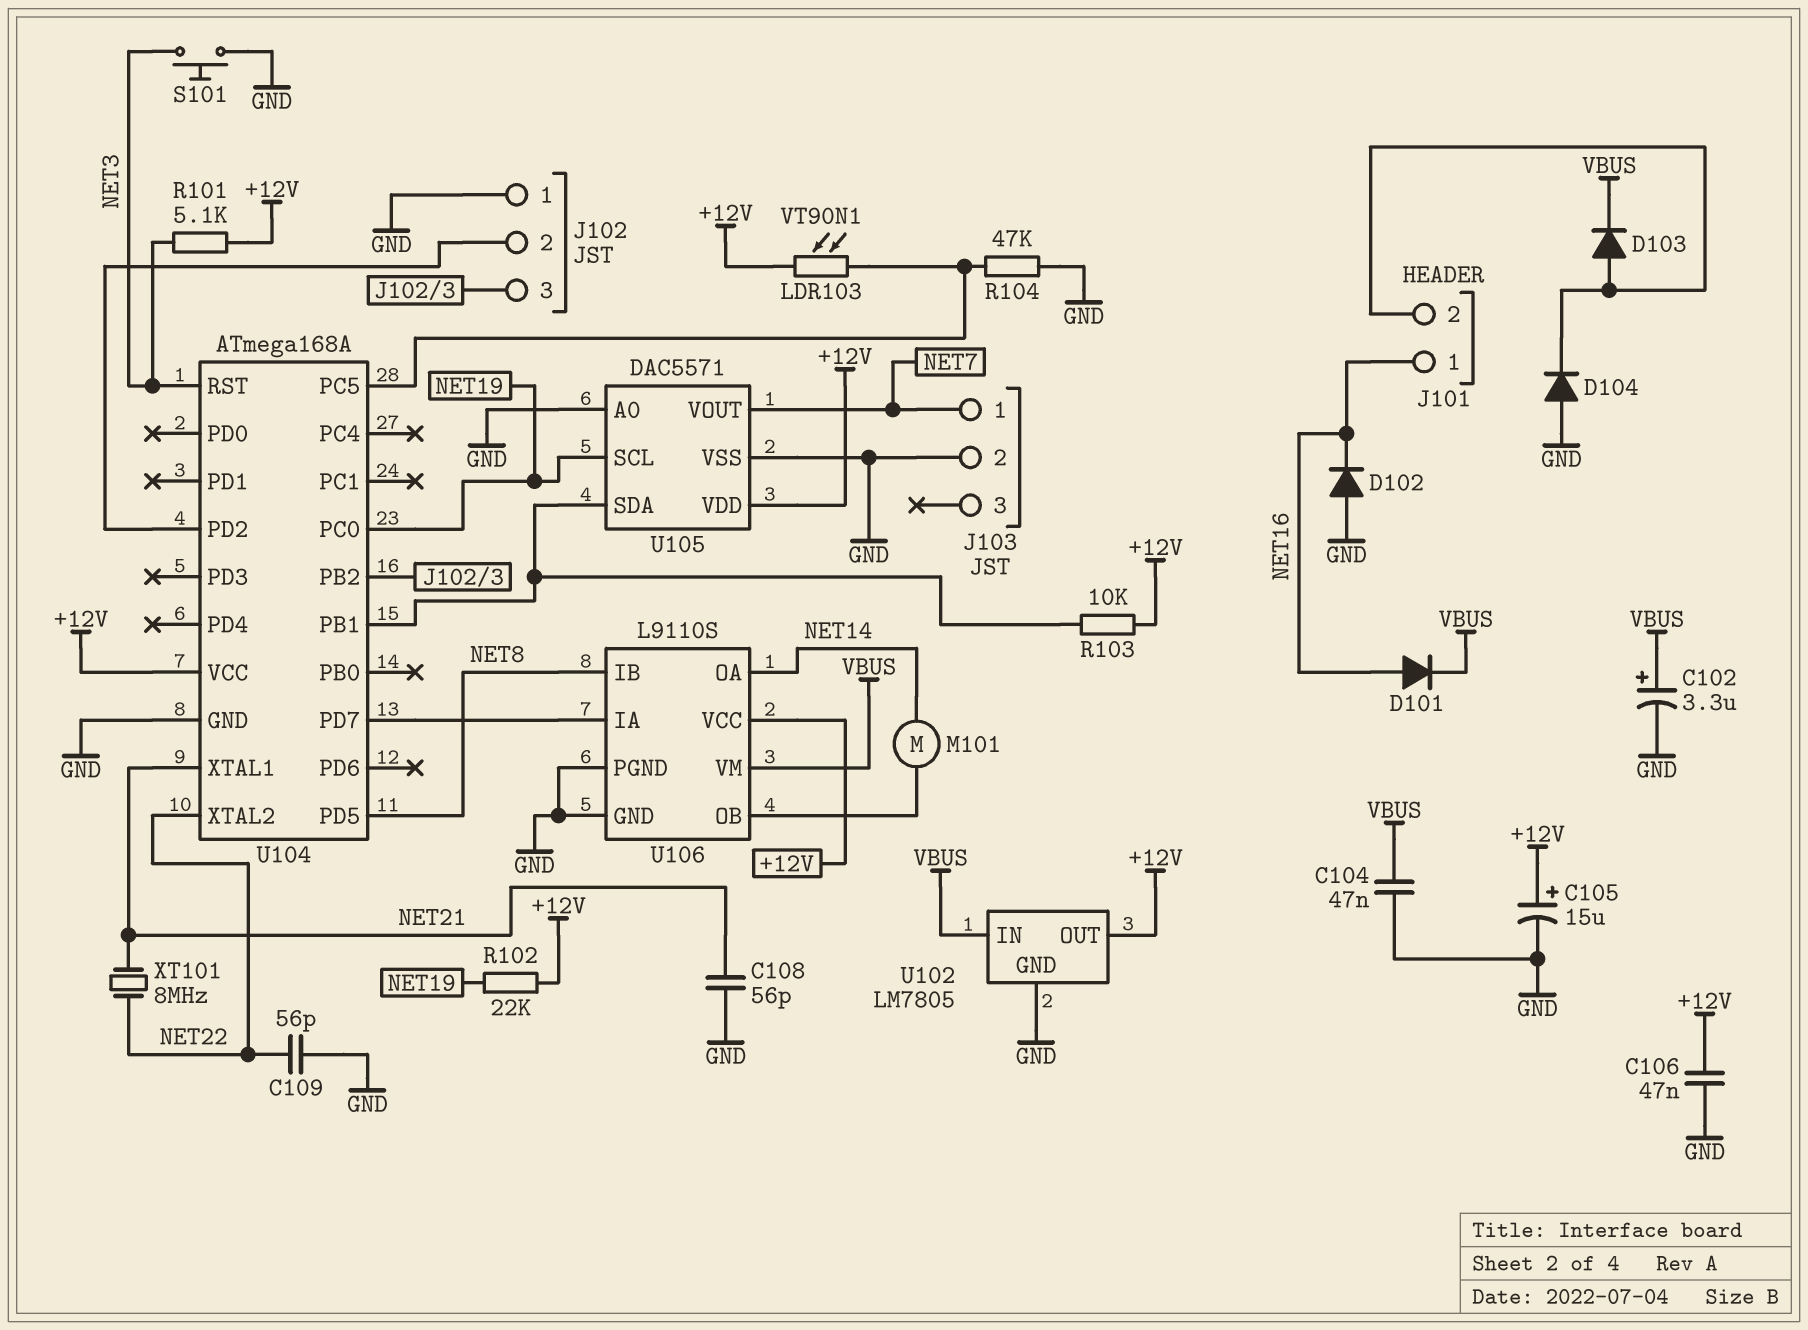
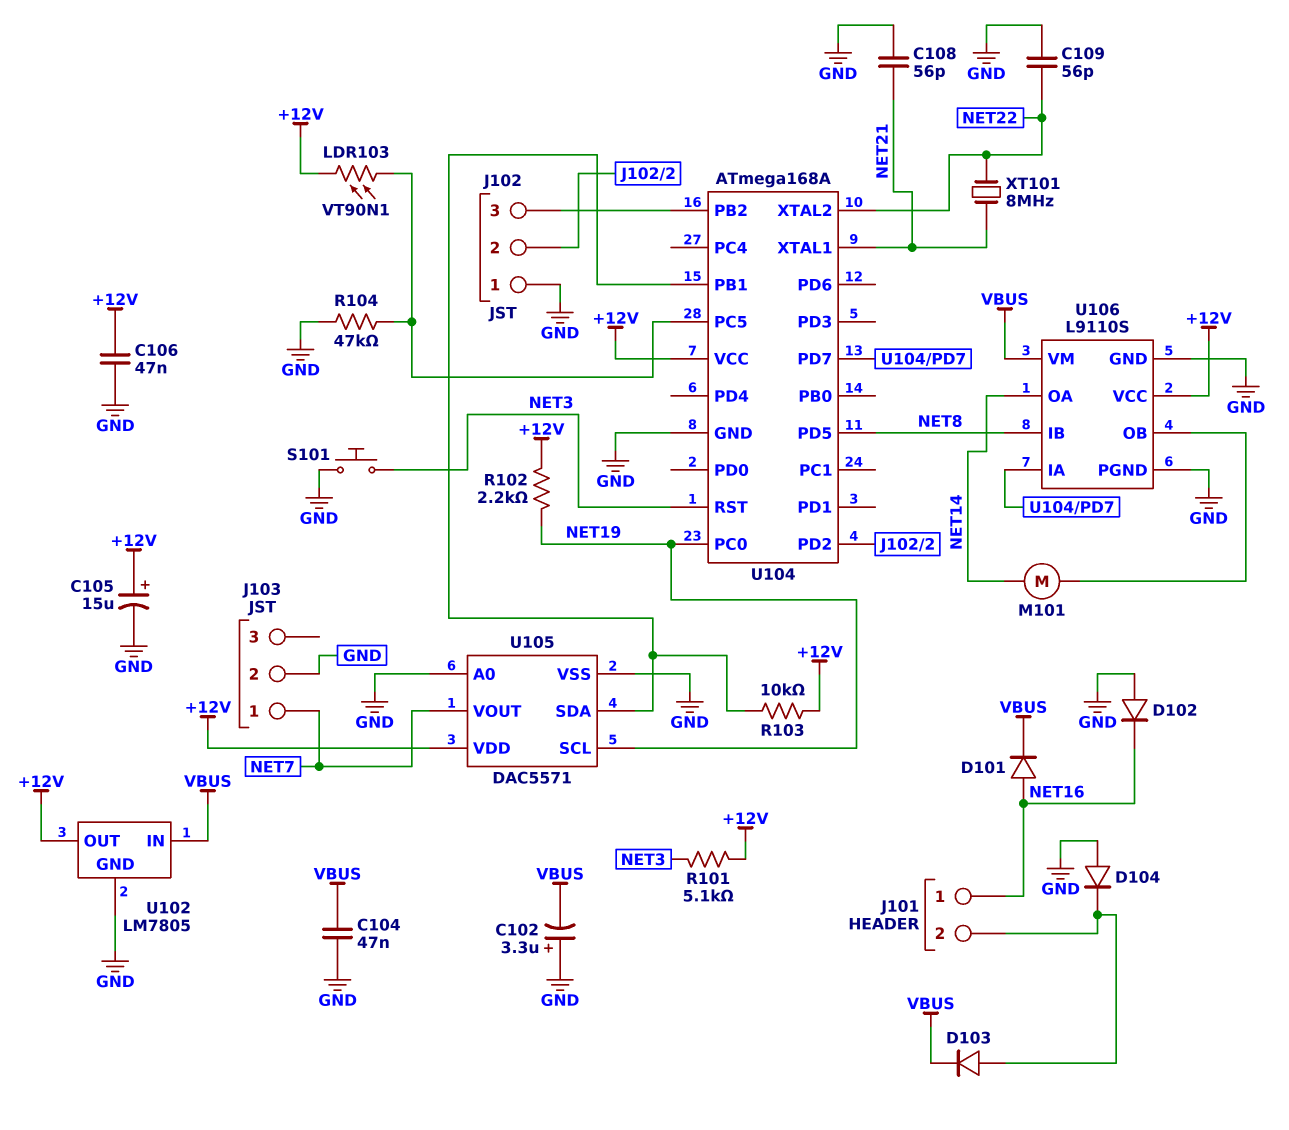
C102: 3.3uF (plus VBUS, minus GND) -> 3.3uF (plus GND, minus VBUS)
R102: 22k (+12V, NET19) -> 2.2k (+12V, NET19)

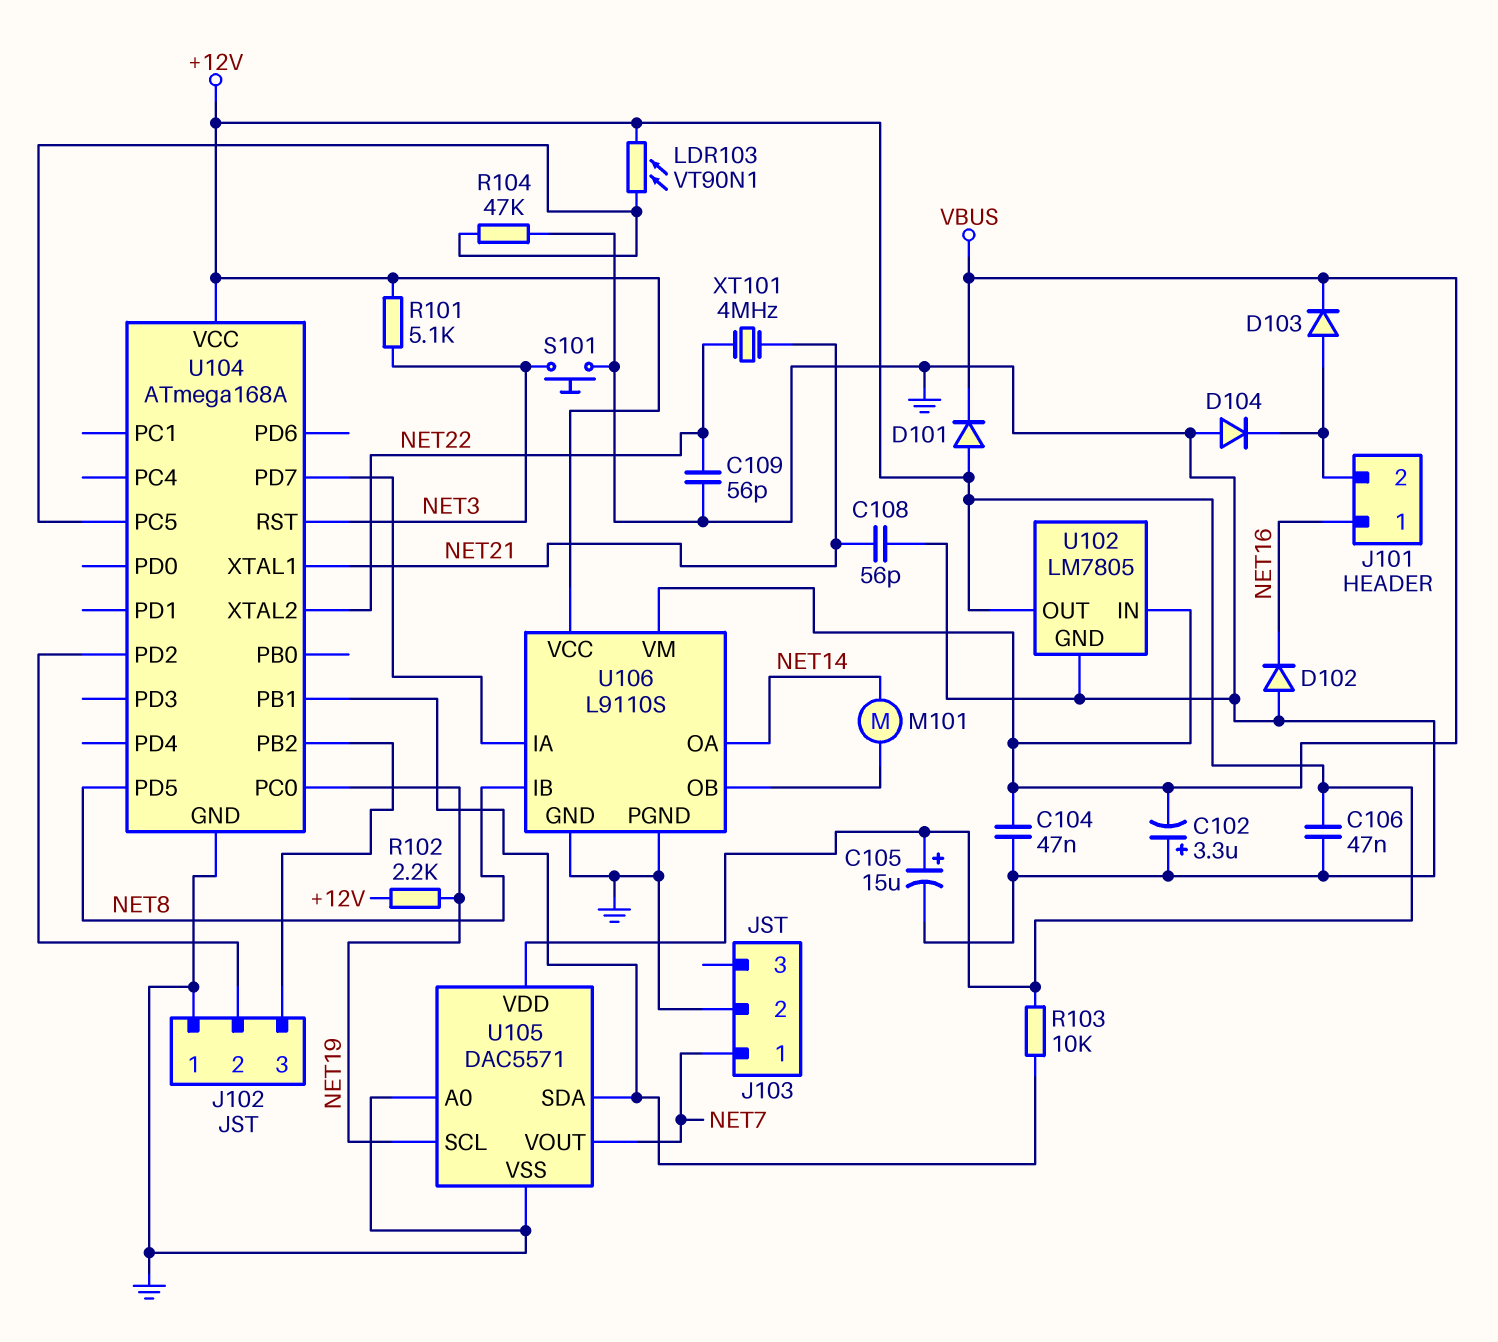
D101: diode (A NET16, K VBUS) -> diode (A +12V, K VBUS)
XT101: 8MHz (NET21, NET22) -> 4MHz (NET21, NET22)

